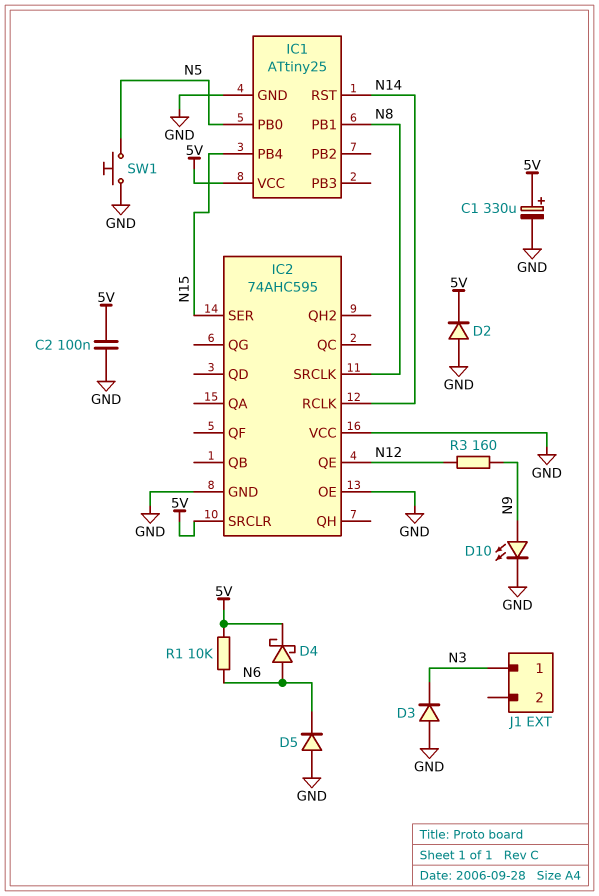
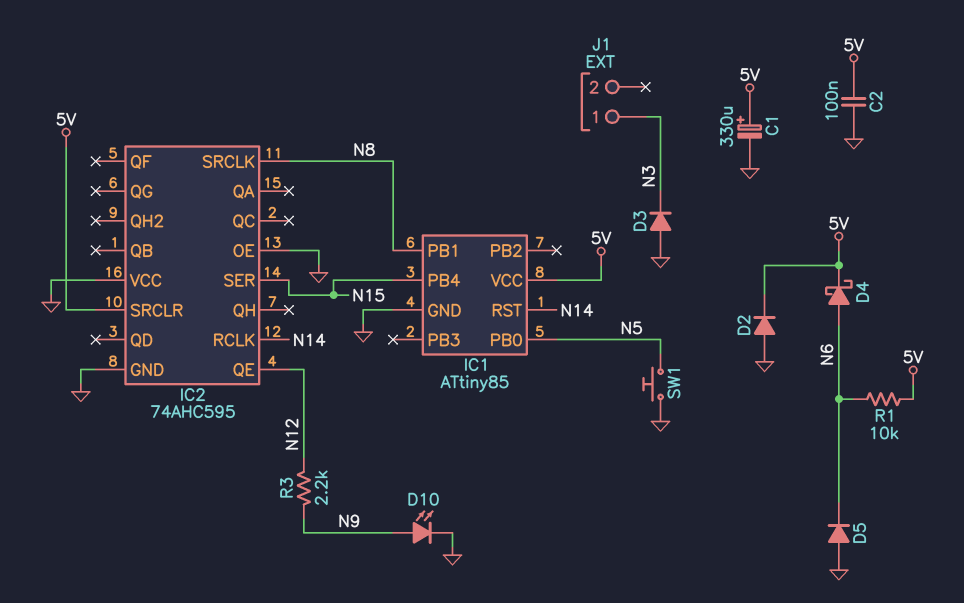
IC1: ATtiny25 -> ATtiny85
R3: 160 (N9, N12) -> 2.2k (N9, N12)

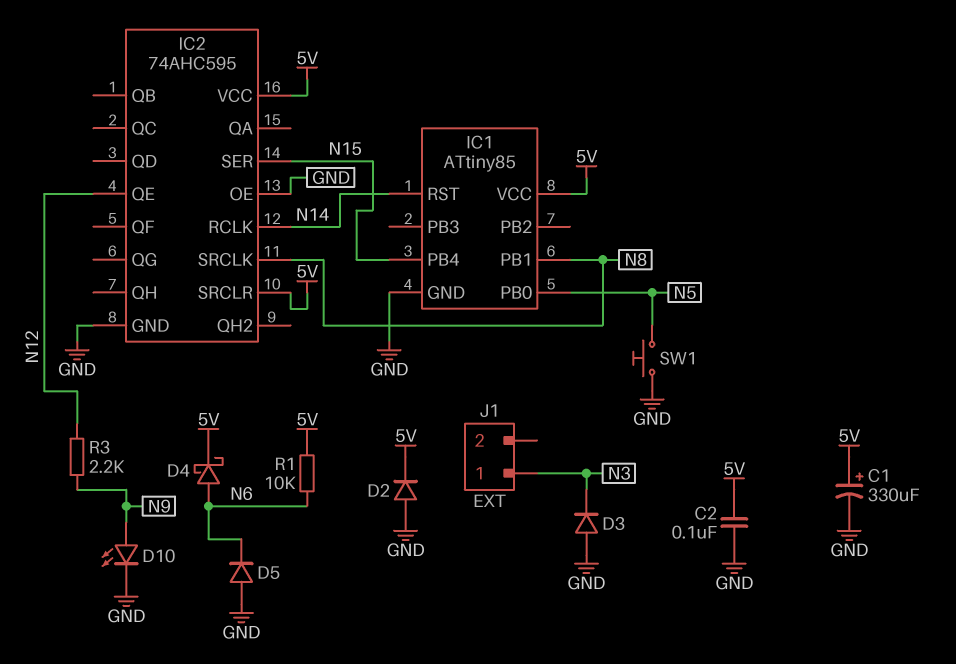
IC2 pin VCC: GND -> 5V

